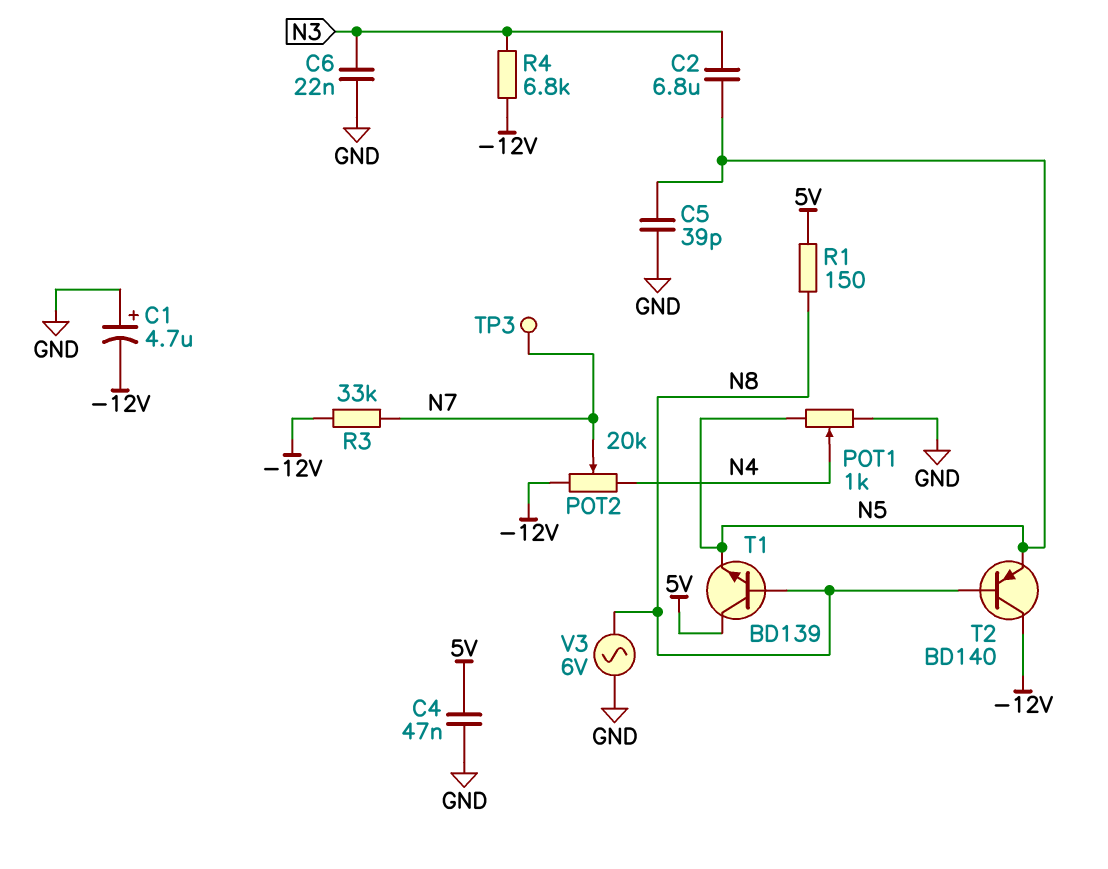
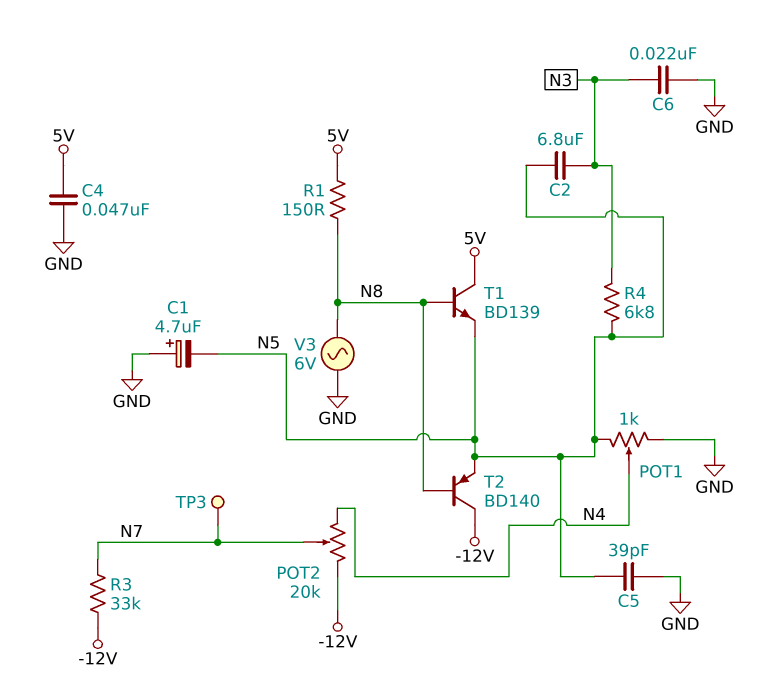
C1: 4.7uF (plus GND, minus -12V) -> 4.7uF (plus GND, minus N5)
R4: 6.8k (-12V, N3) -> 6.8k (N3, N5)

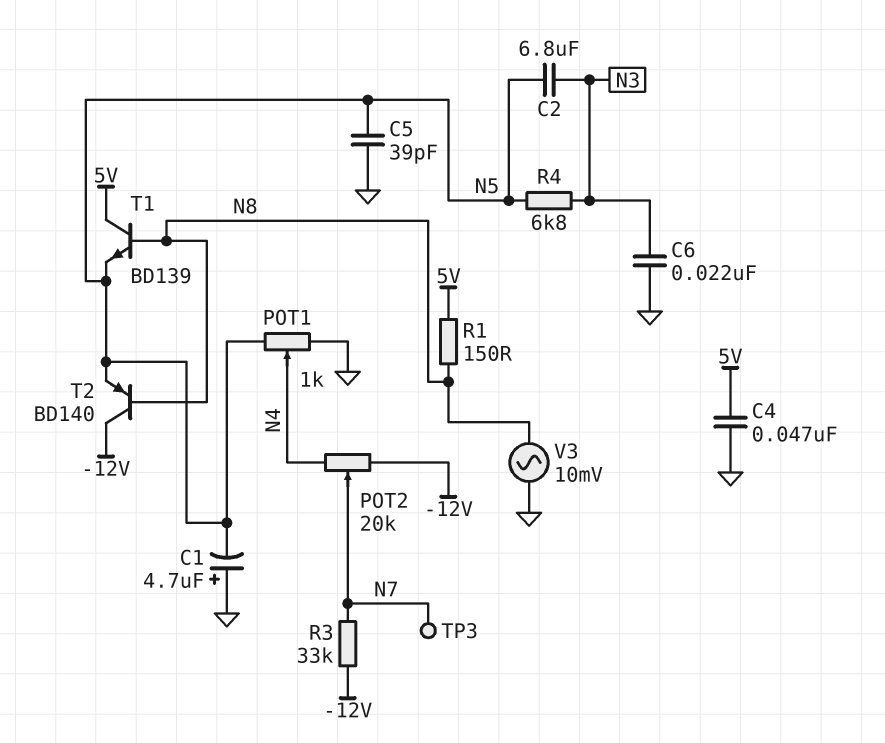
V3: AC 6V (GND, N8) -> AC 10mV (GND, N8)

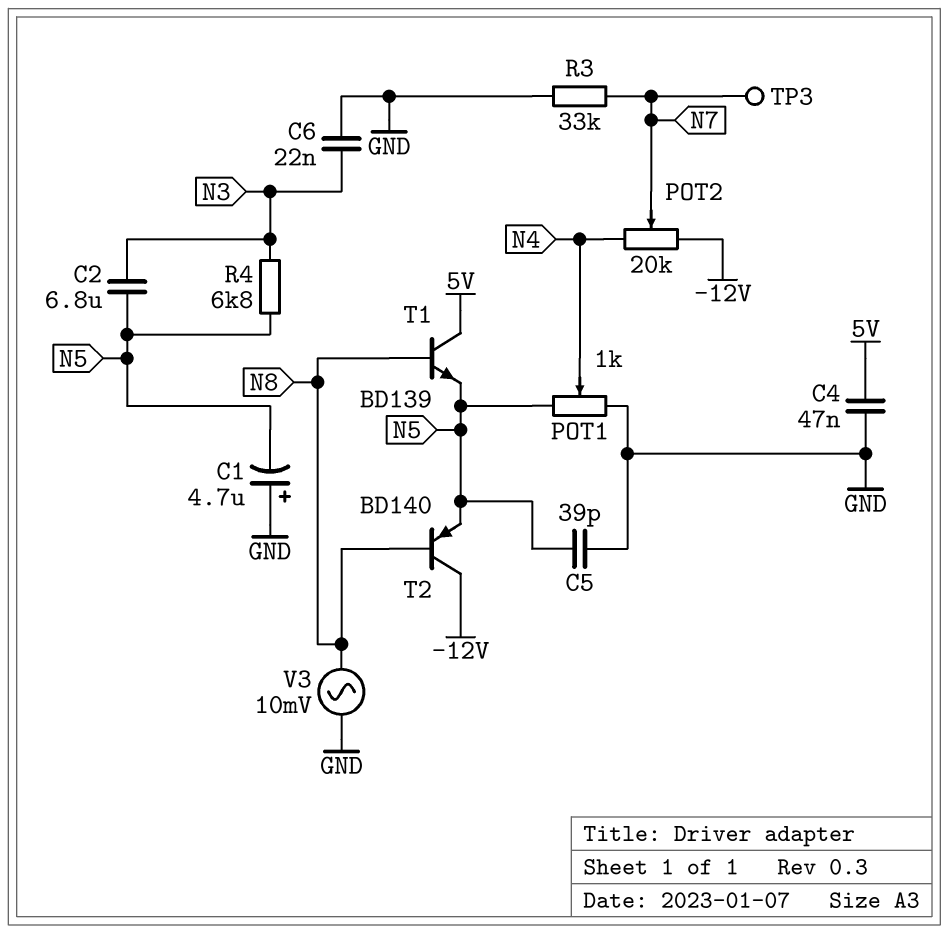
R1: 150 (5V, N8) -> none
R3: 33k (-12V, N7) -> 33k (GND, N7)

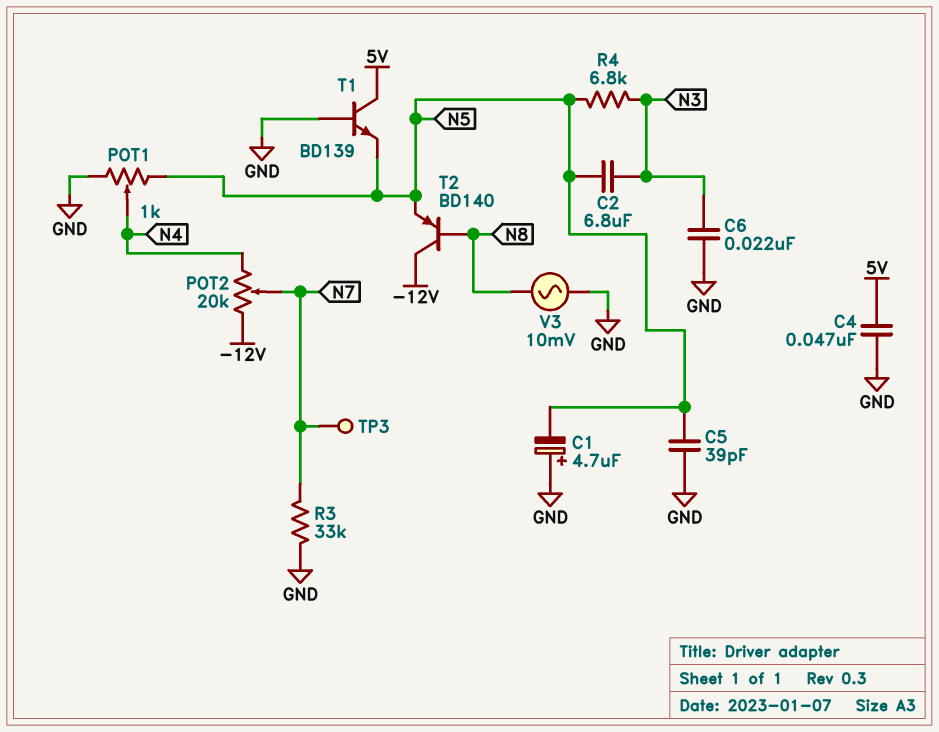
T1: NPN BD139 (B N8, C 5V, E N5) -> NPN BD139 (B GND, C 5V, E N5)

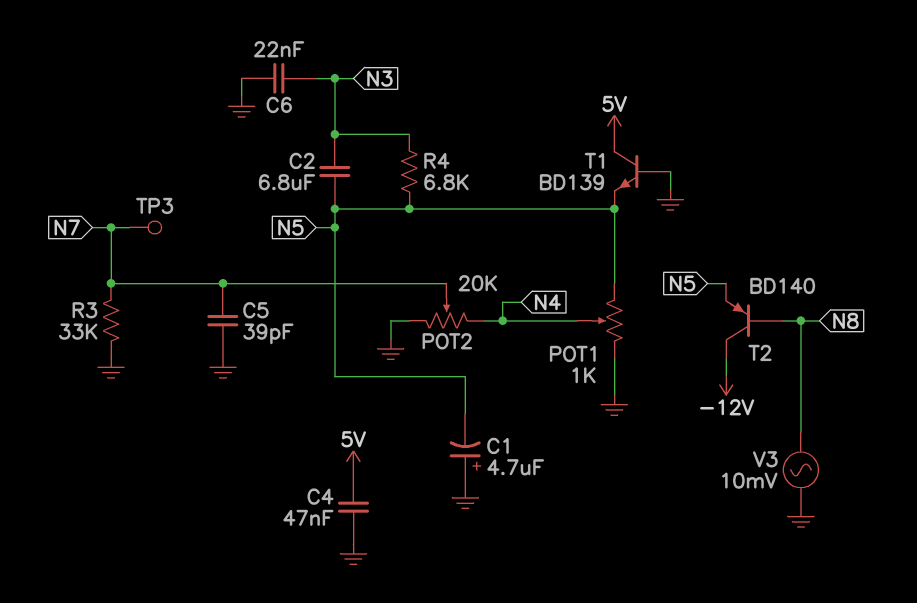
C5: 39pF (GND, N5) -> 39pF (GND, N7)
POT2: 20k (-12V, N4, wiper N7) -> 20k (GND, N4, wiper N7)

